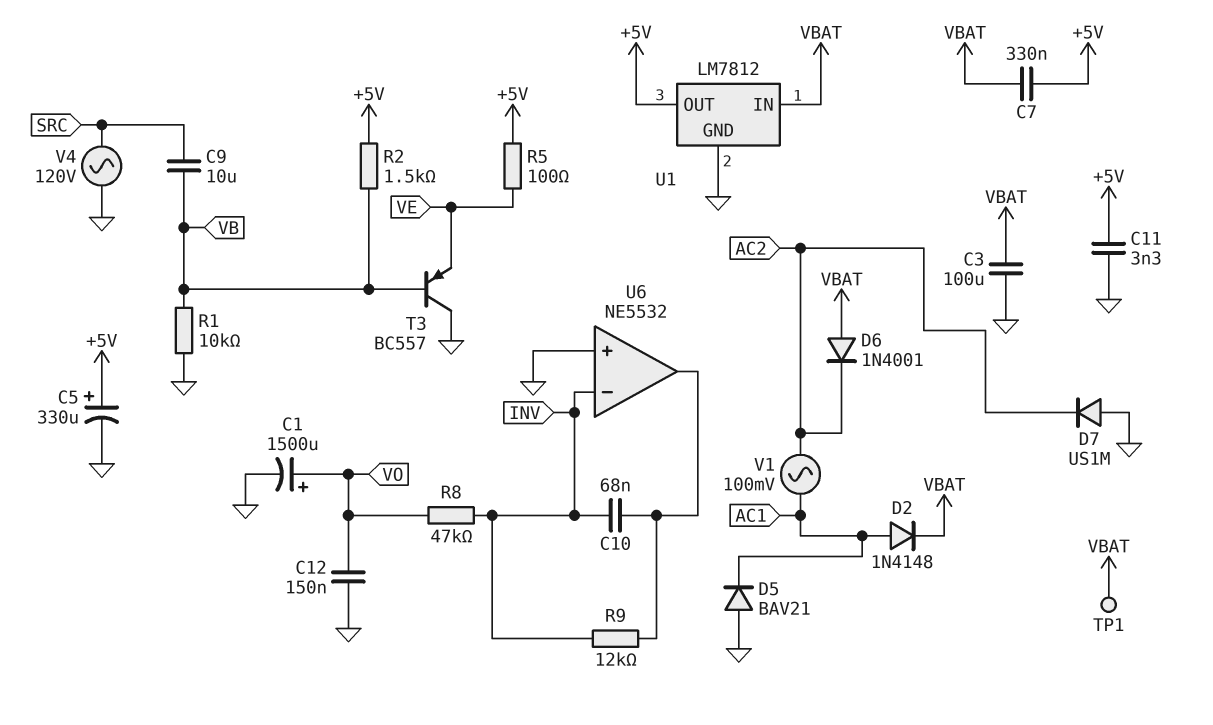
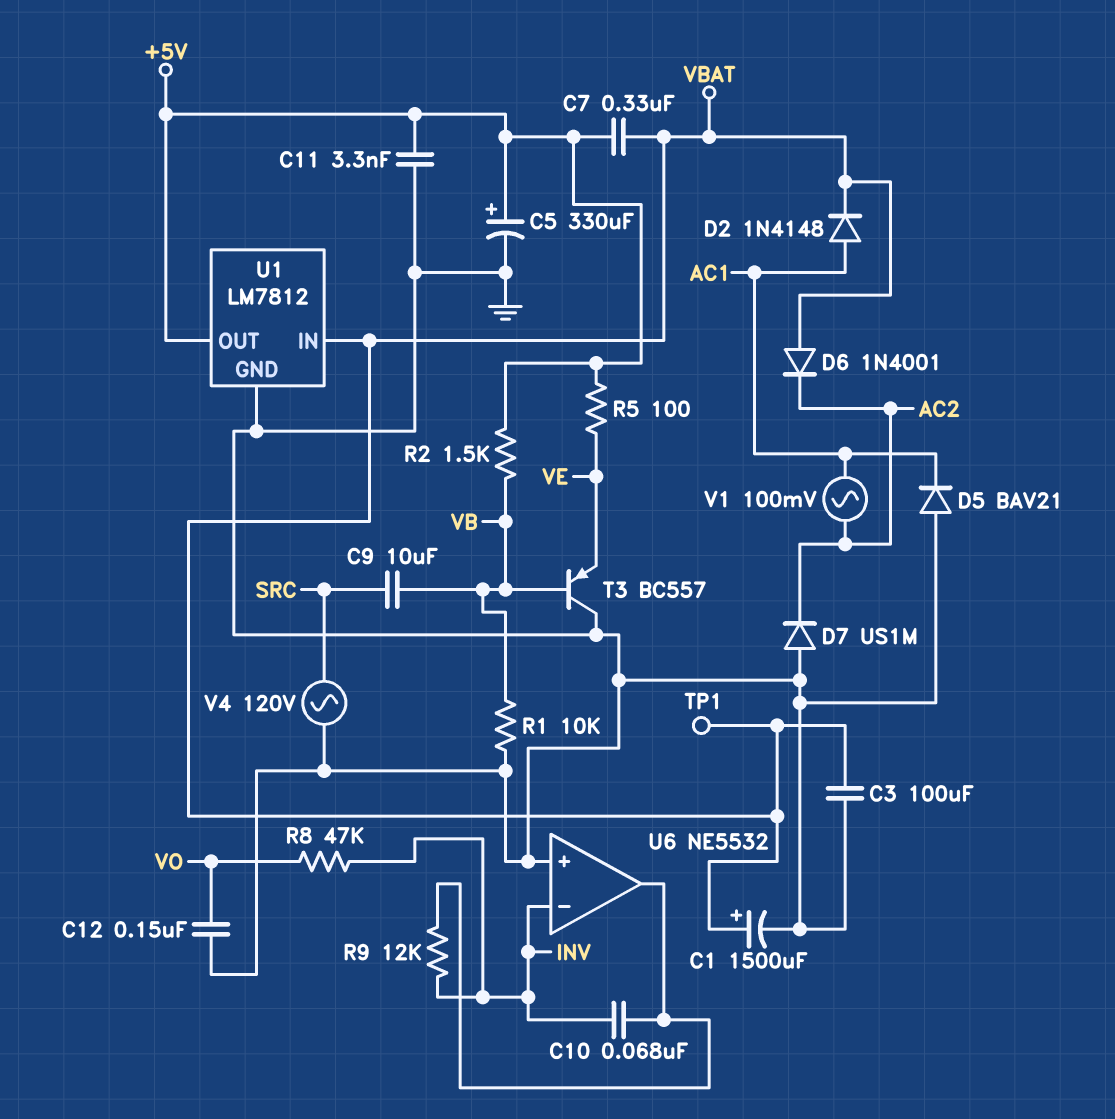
C1: 1500uF (plus VO, minus GND) -> 1500uF (plus VBAT, minus GND)

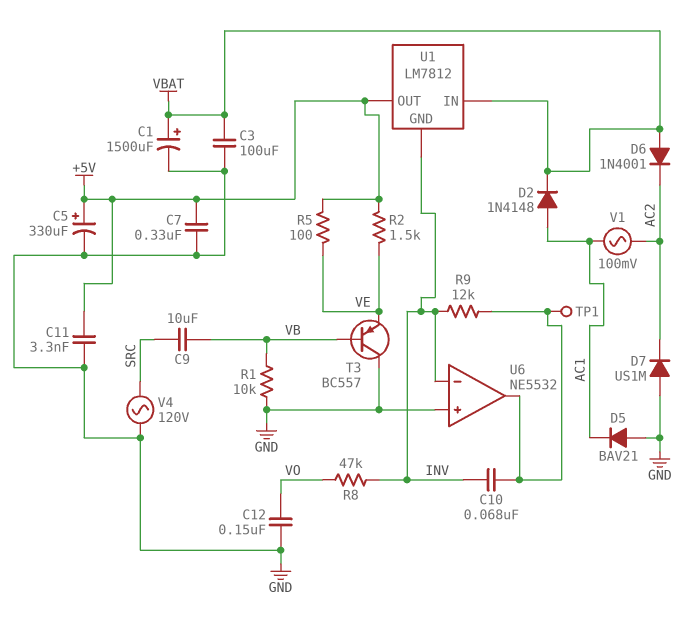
C7: 330nF (+5V, VBAT) -> 330nF (+5V, GND)
R2: 1.5k (+5V, VB) -> 1.5k (+5V, VE)
TP1: test point (VBAT) -> test point (U6/out)
U1 pin GND: GND -> INV

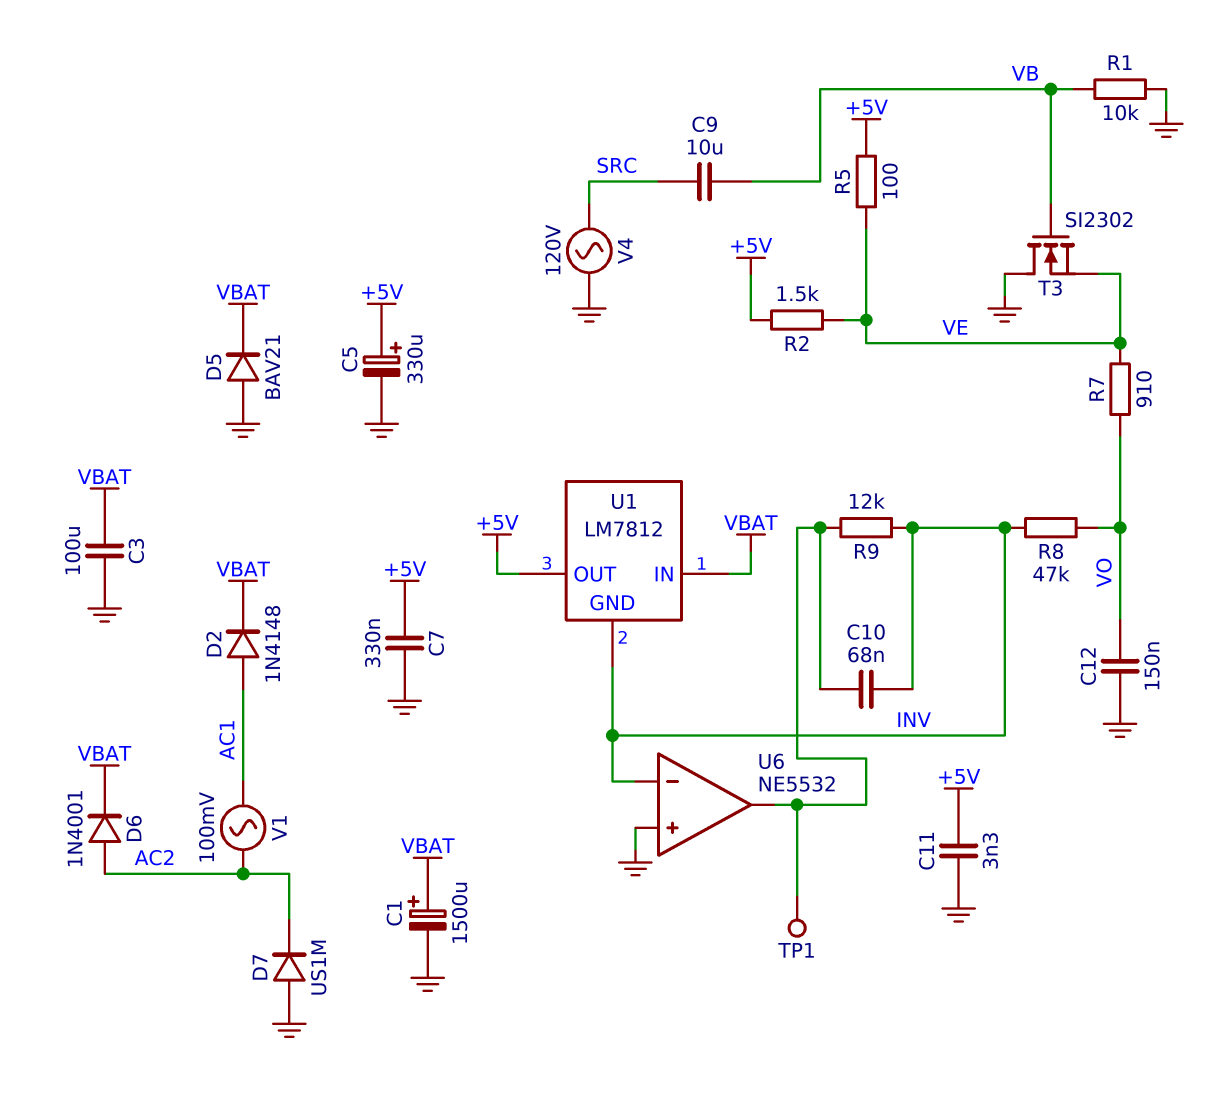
D5: diode BAV21 (A GND, K AC1) -> diode BAV21 (A GND, K VBAT)
D6: diode 1N4001 (A VBAT, K AC2) -> diode 1N4001 (A AC2, K VBAT)
R7: none -> 910 (VE, VO)
T3: PNP BC557 (B VB, C GND, E VE) -> NMOS SI2302 (G VB, D GND, S VE)

